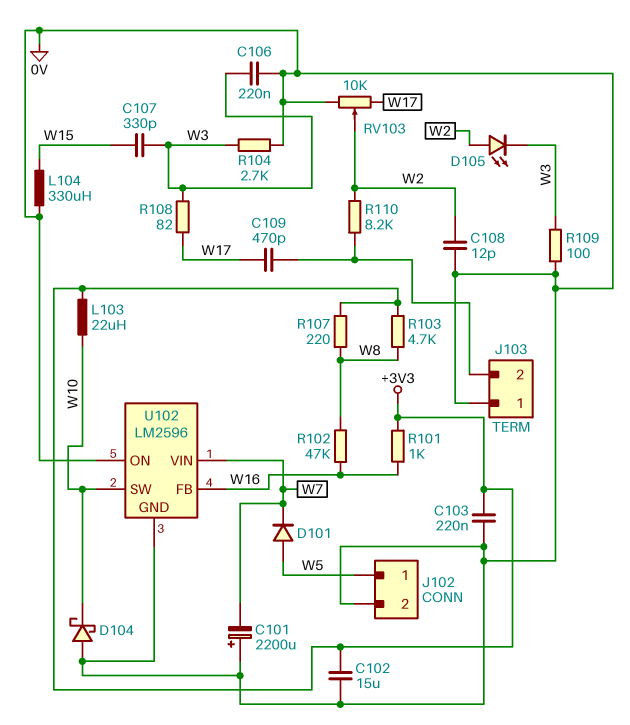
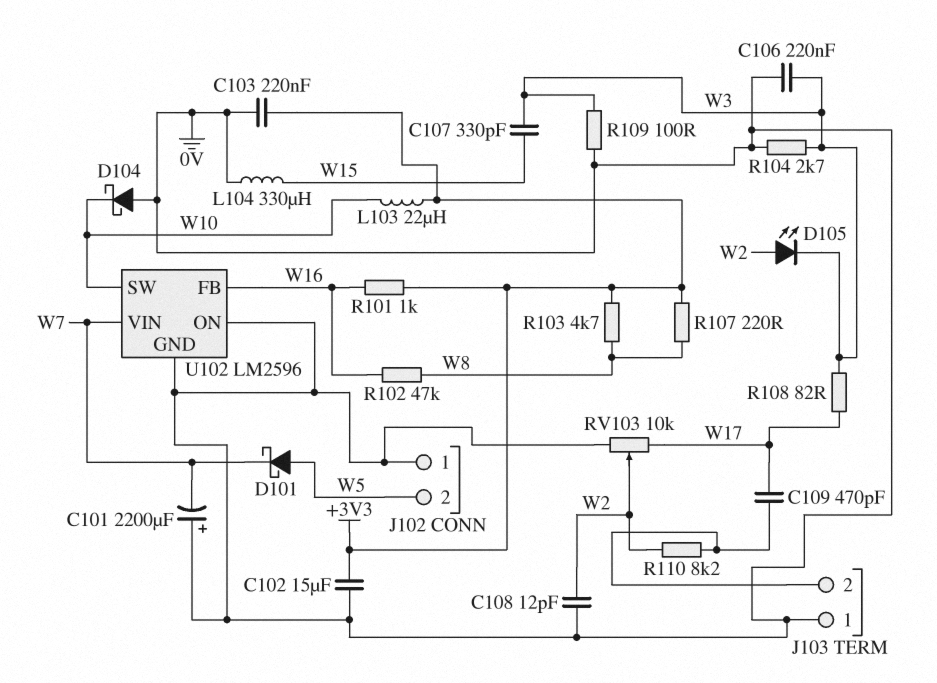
D101: diode (A W5, K W7) -> schottky (A W5, K W7)
J102 pin 1: W5 -> 0V
J102 pin 2: 0V -> W5

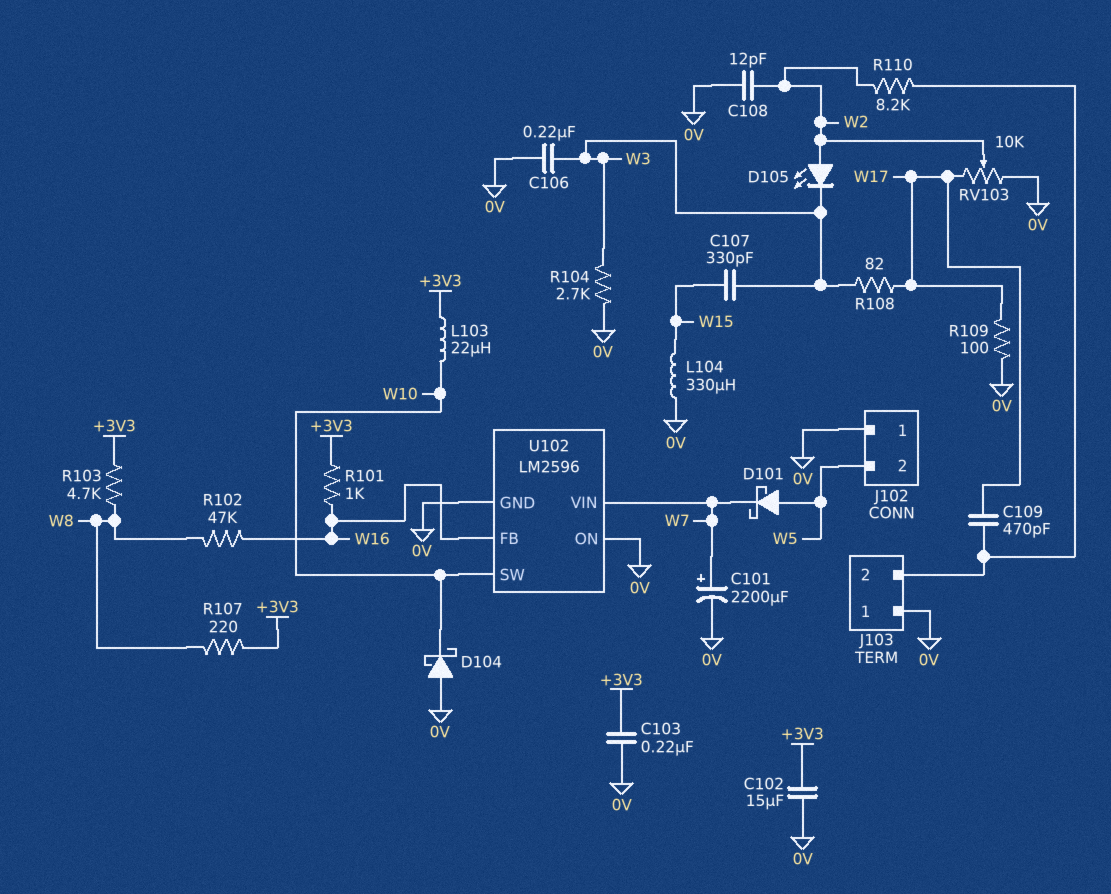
C101: 2200uF (plus 0V, minus W7) -> 2200uF (plus W7, minus 0V)
R109: 100 (0V, W3) -> 100 (0V, W17)

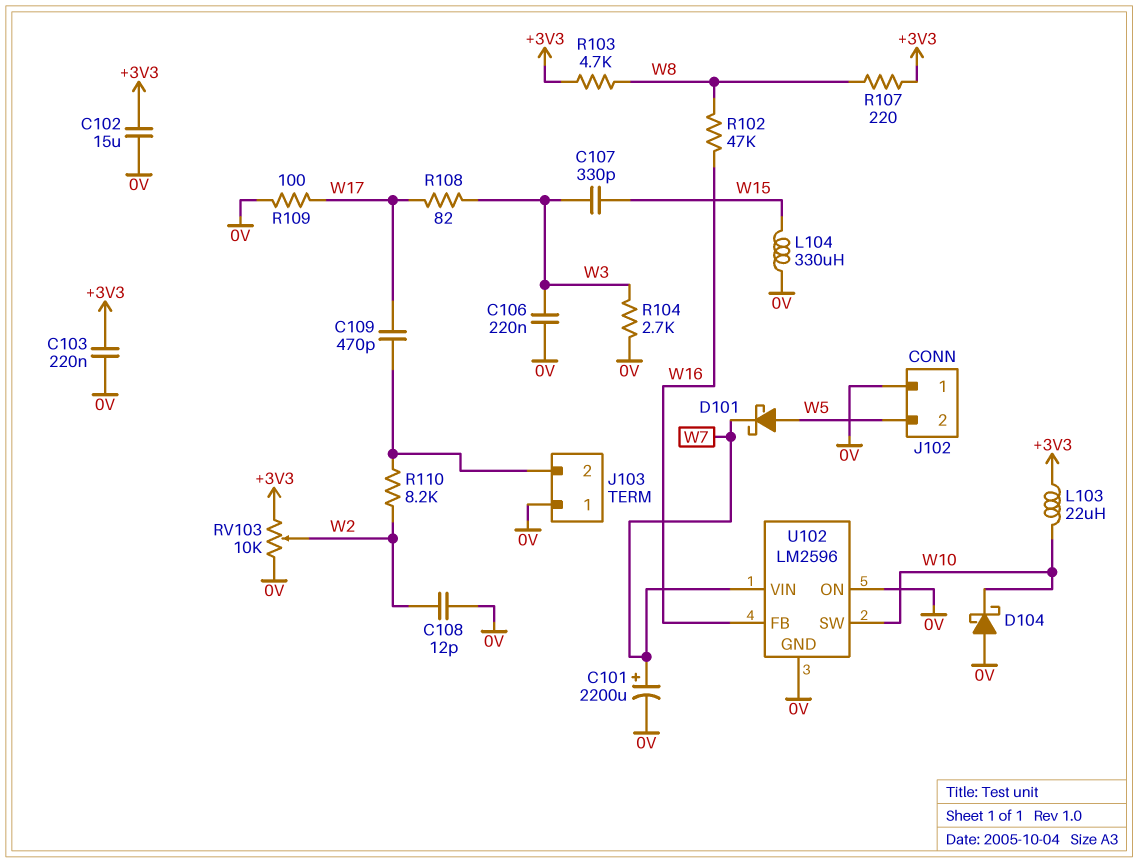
D105: LED (A W2, K W3) -> none
R101: 1k (+3V3, W16) -> none
RV103: 10k (0V, W17, wiper W2) -> 10k (+3V3, 0V, wiper W2)

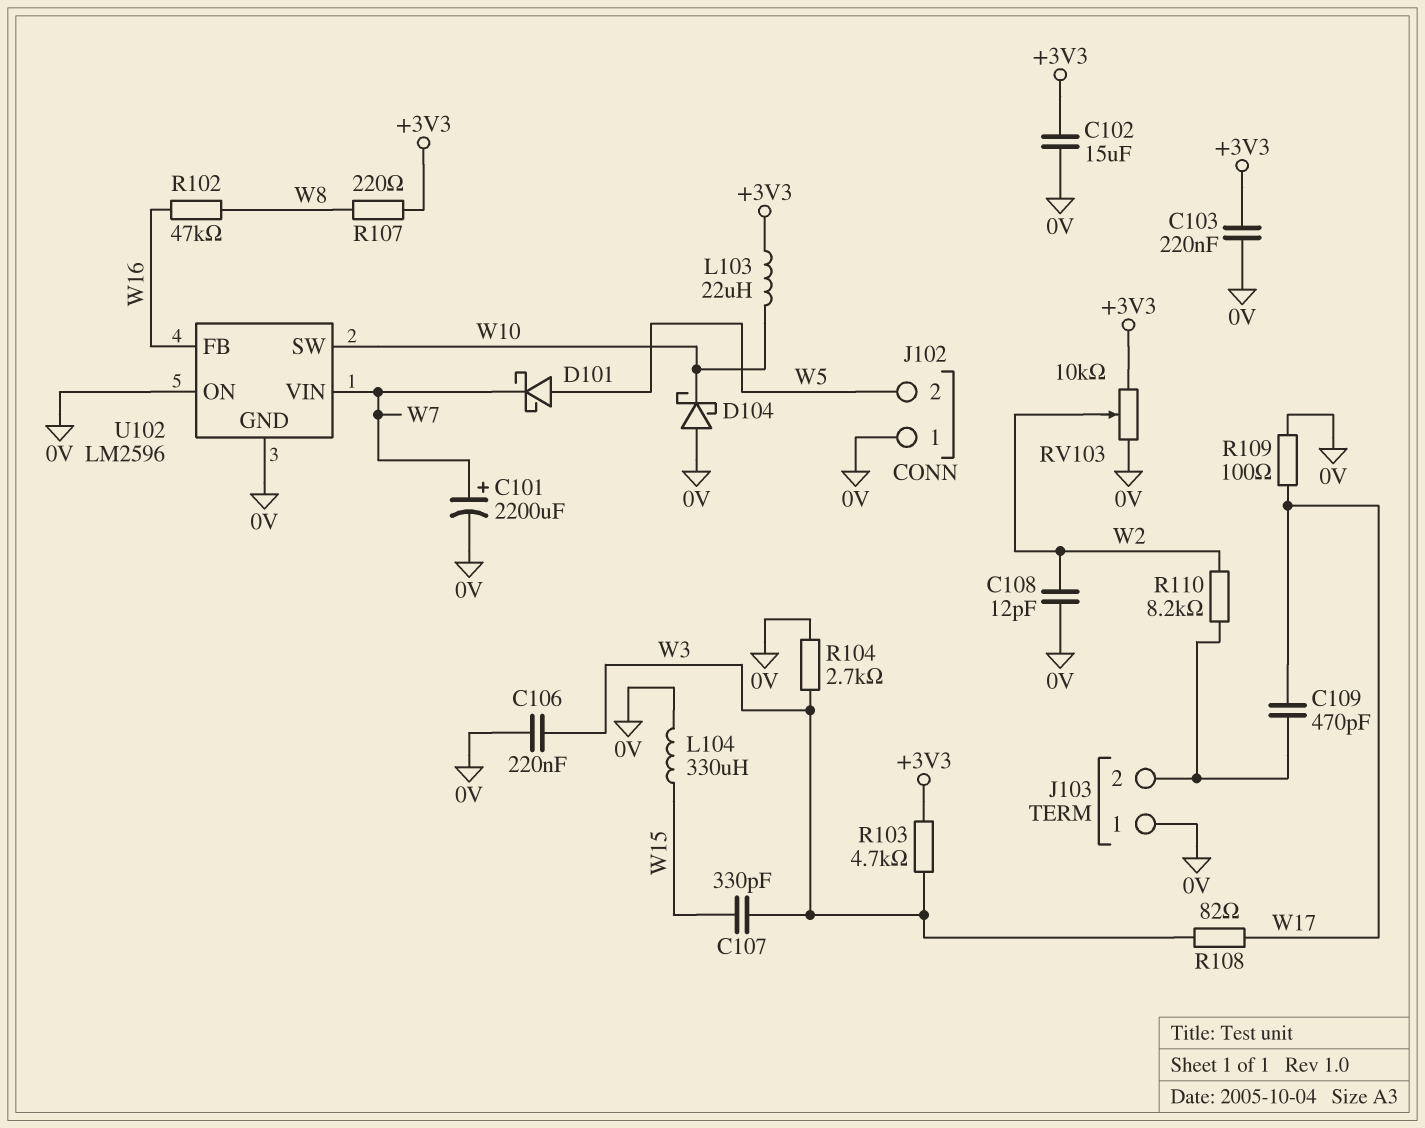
R103: 4.7k (+3V3, W8) -> 4.7k (+3V3, W3)

